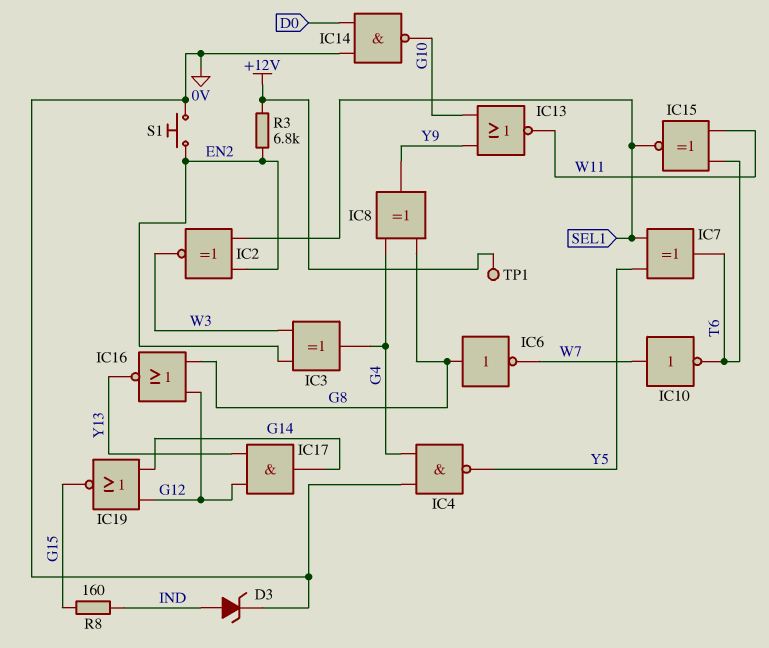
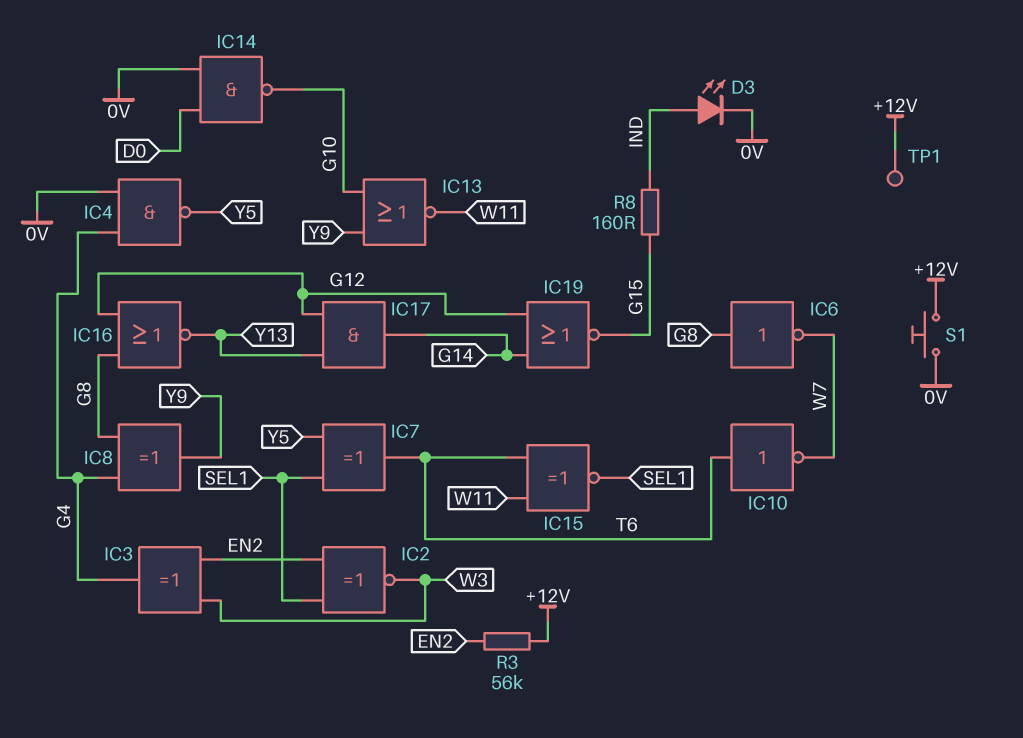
D3: zener (A IND, K 0V) -> LED (A IND, K 0V)
IC10: NOT (in W7, out T6) -> NOT (in T6, out W7)
R3: 6.8k (+12V, EN2) -> 56k (+12V, EN2)
S1: button (0V, EN2) -> button (+12V, 0V)

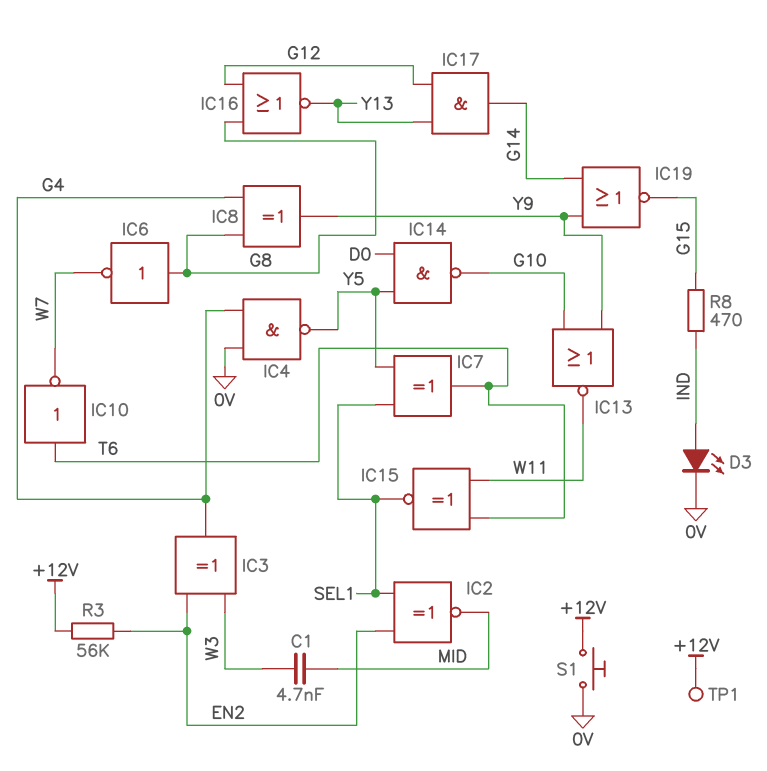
C1: none -> 4.7nF (MID, W3)
IC2: XNOR (in EN2, in SEL1, out W3) -> XNOR (in EN2, in SEL1, out MID)
IC14: NAND (in 0V, in D0, out G10) -> NAND (in D0, in Y5, out G10)
IC19: NOR (in G12, in G14, out G15) -> NOR (in G14, in Y9, out G15)
R8: 160 (G15, IND) -> 470 (G15, IND)

